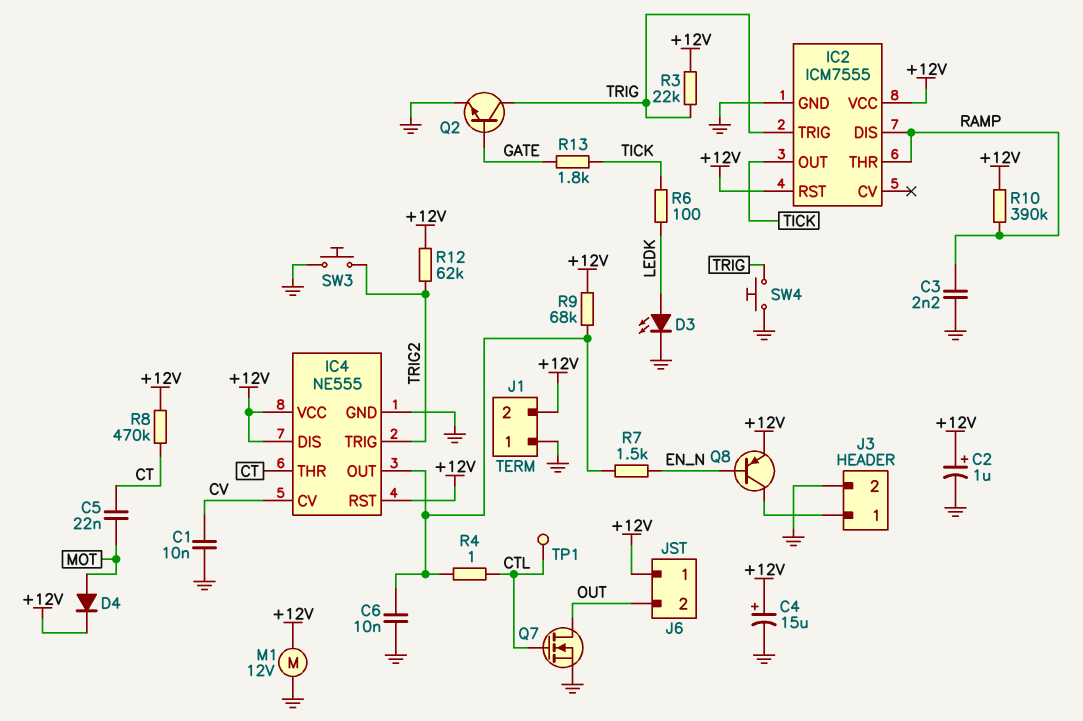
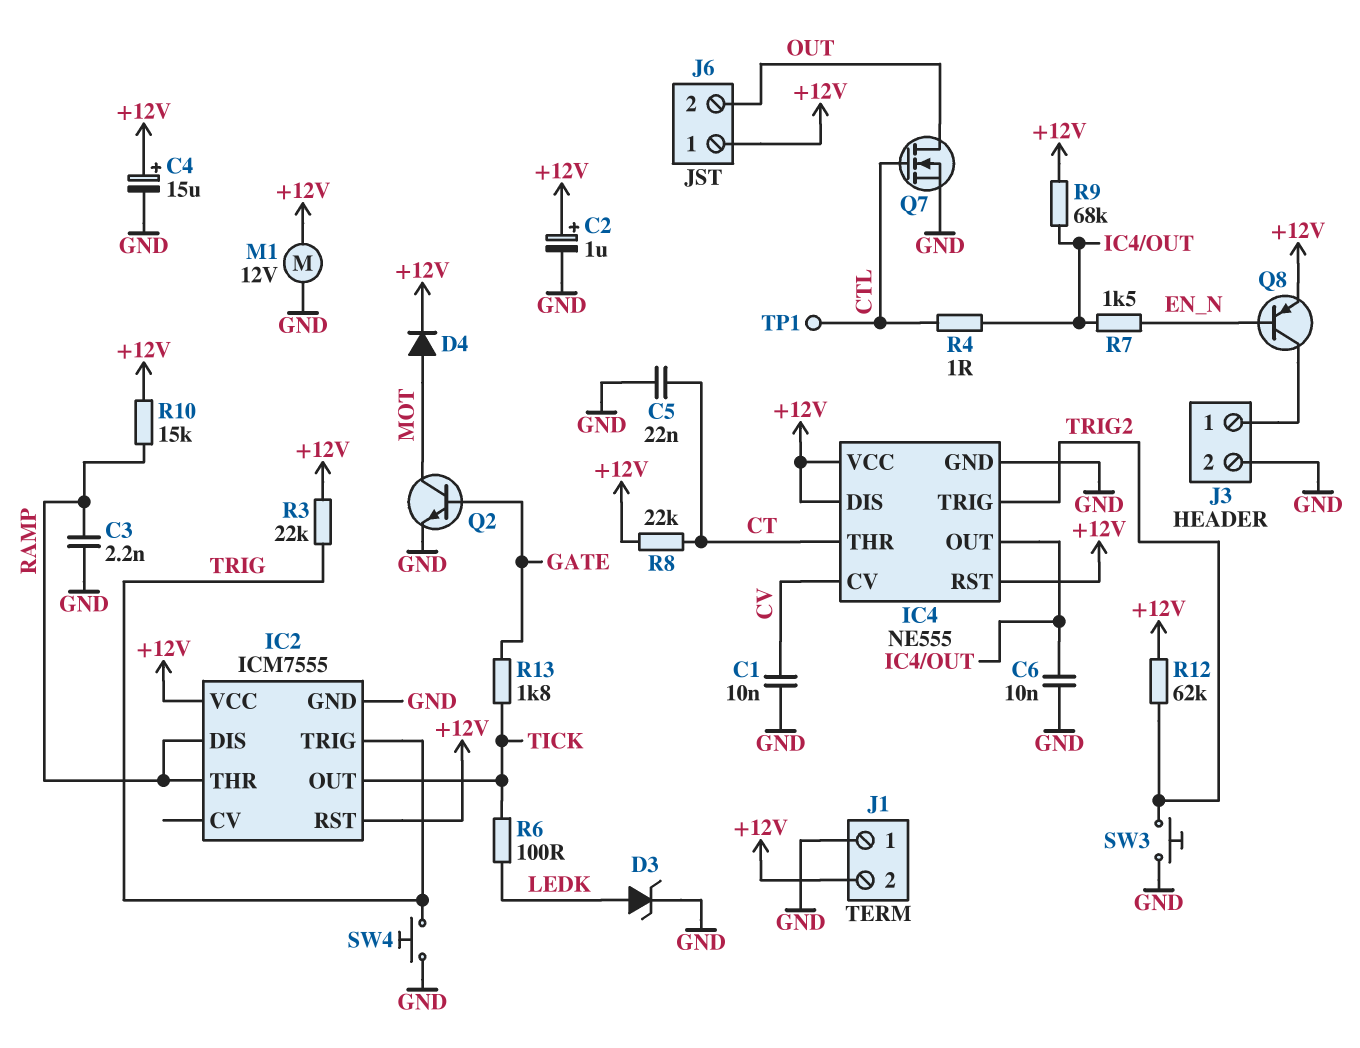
C5: 22nF (CT, MOT) -> 22nF (CT, GND)
D3: LED (A LEDK, K GND) -> zener (A LEDK, K GND)
Q2: NPN (B GATE, C TRIG, E GND) -> NPN (B GATE, C MOT, E GND)
R8: 470k (+12V, CT) -> 22k (+12V, CT)
R10: 390k (+12V, RAMP) -> 15k (+12V, RAMP)

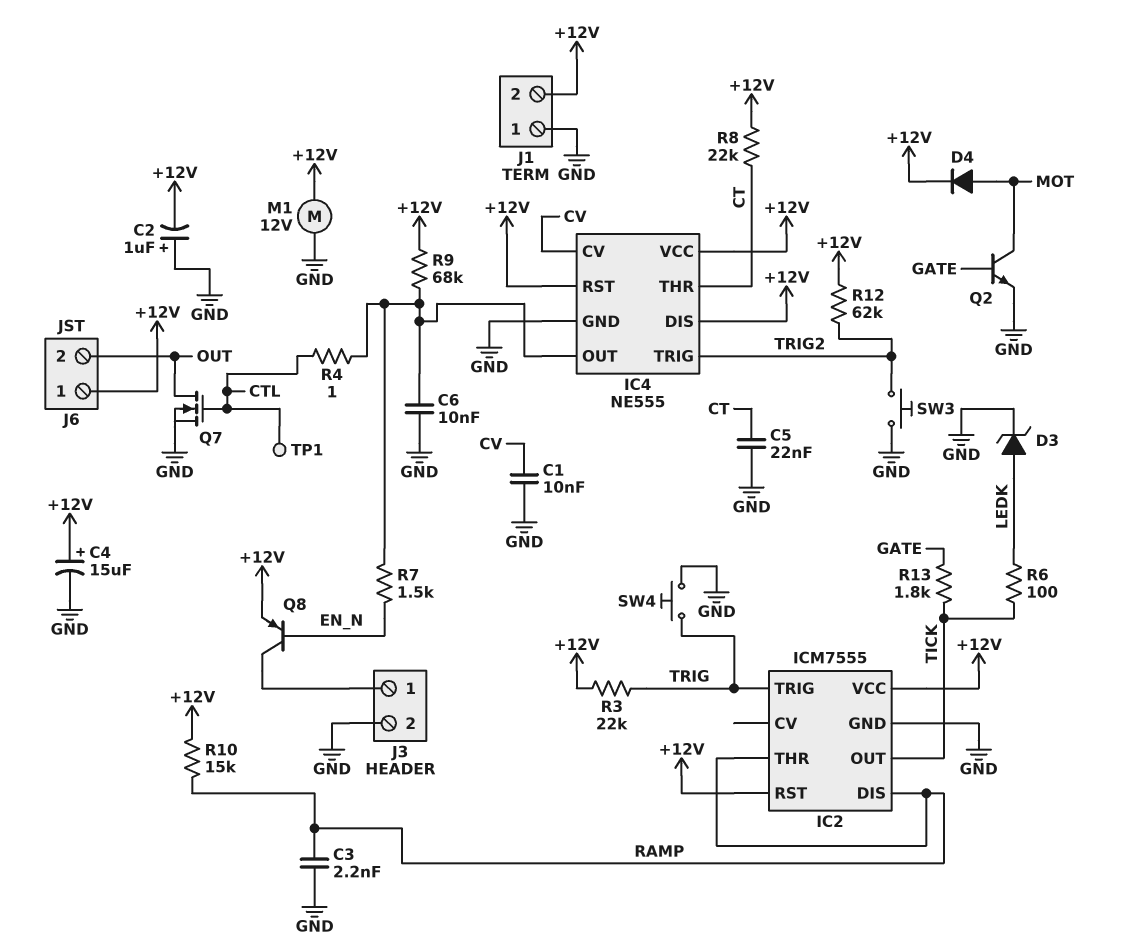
C2: 1uF (plus +12V, minus GND) -> 1uF (plus GND, minus +12V)

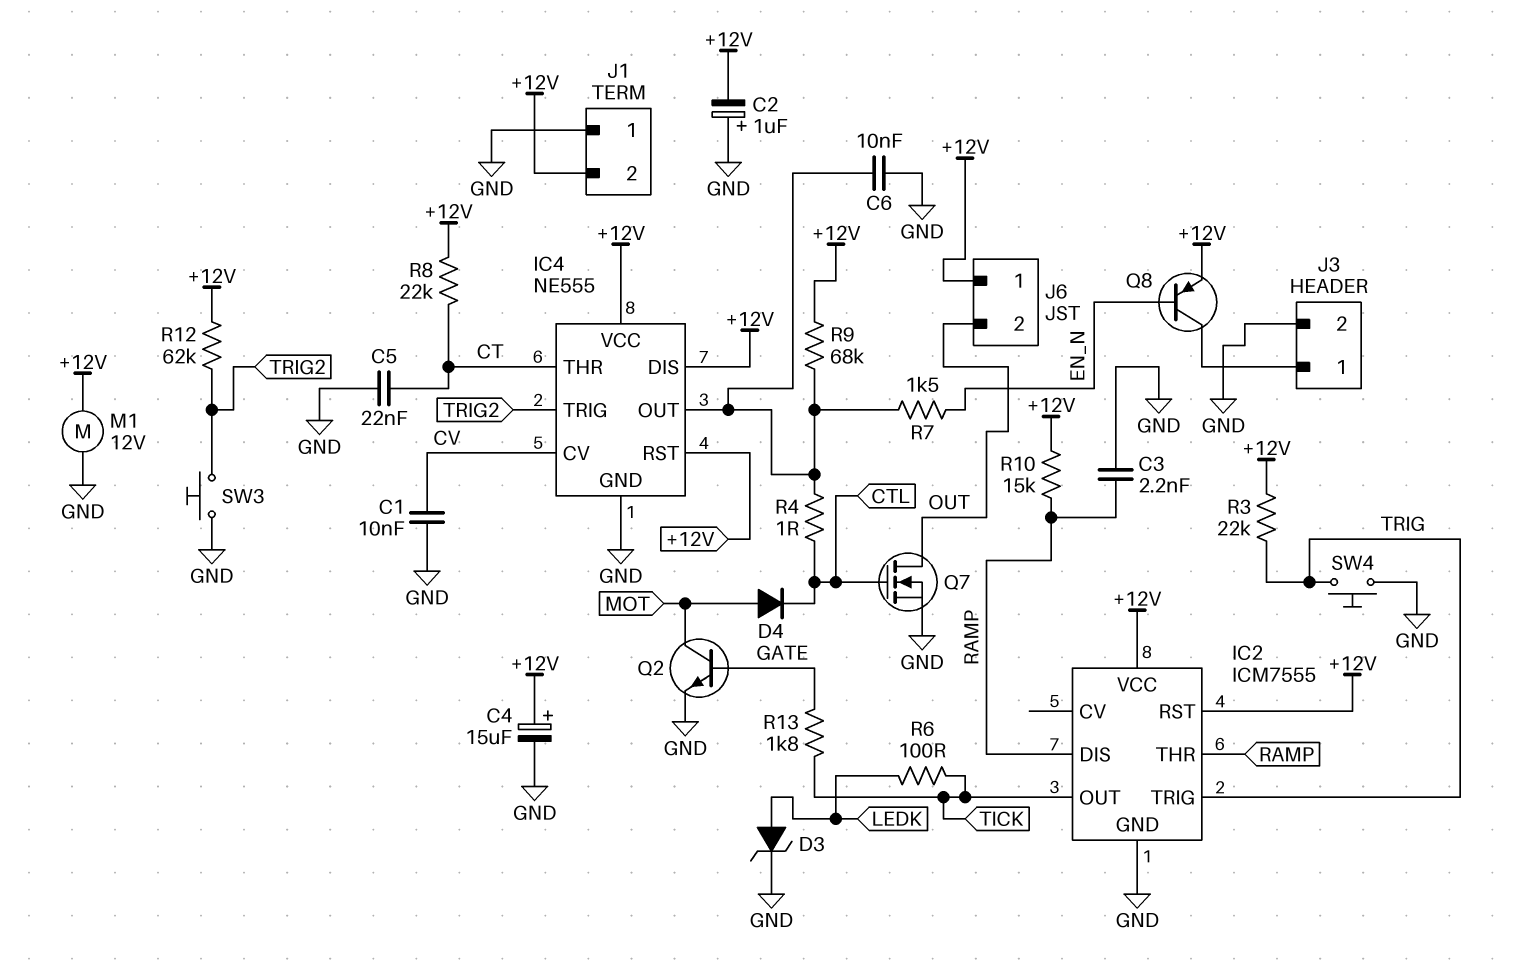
D4: diode (A MOT, K +12V) -> diode (A MOT, K CTL)
TP1: test point (CTL) -> none

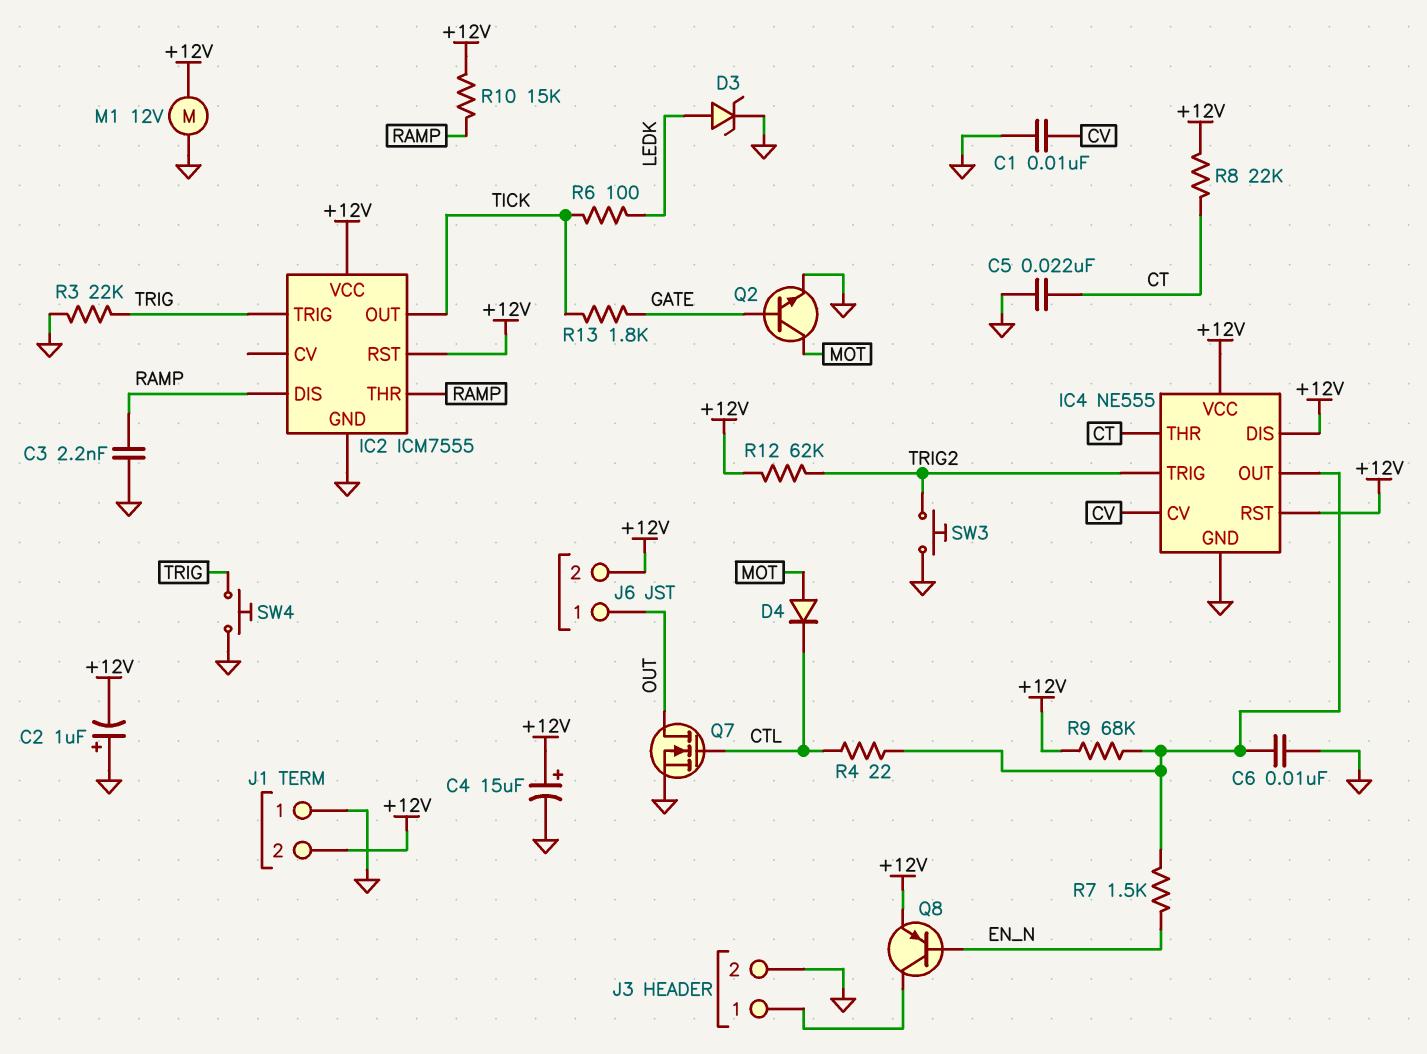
J6 pin 1: +12V -> OUT
J6 pin 2: OUT -> +12V
R3: 22k (+12V, TRIG) -> 22k (GND, TRIG)
R4: 1 (CTL, IC4/OUT) -> 22 (CTL, IC4/OUT)

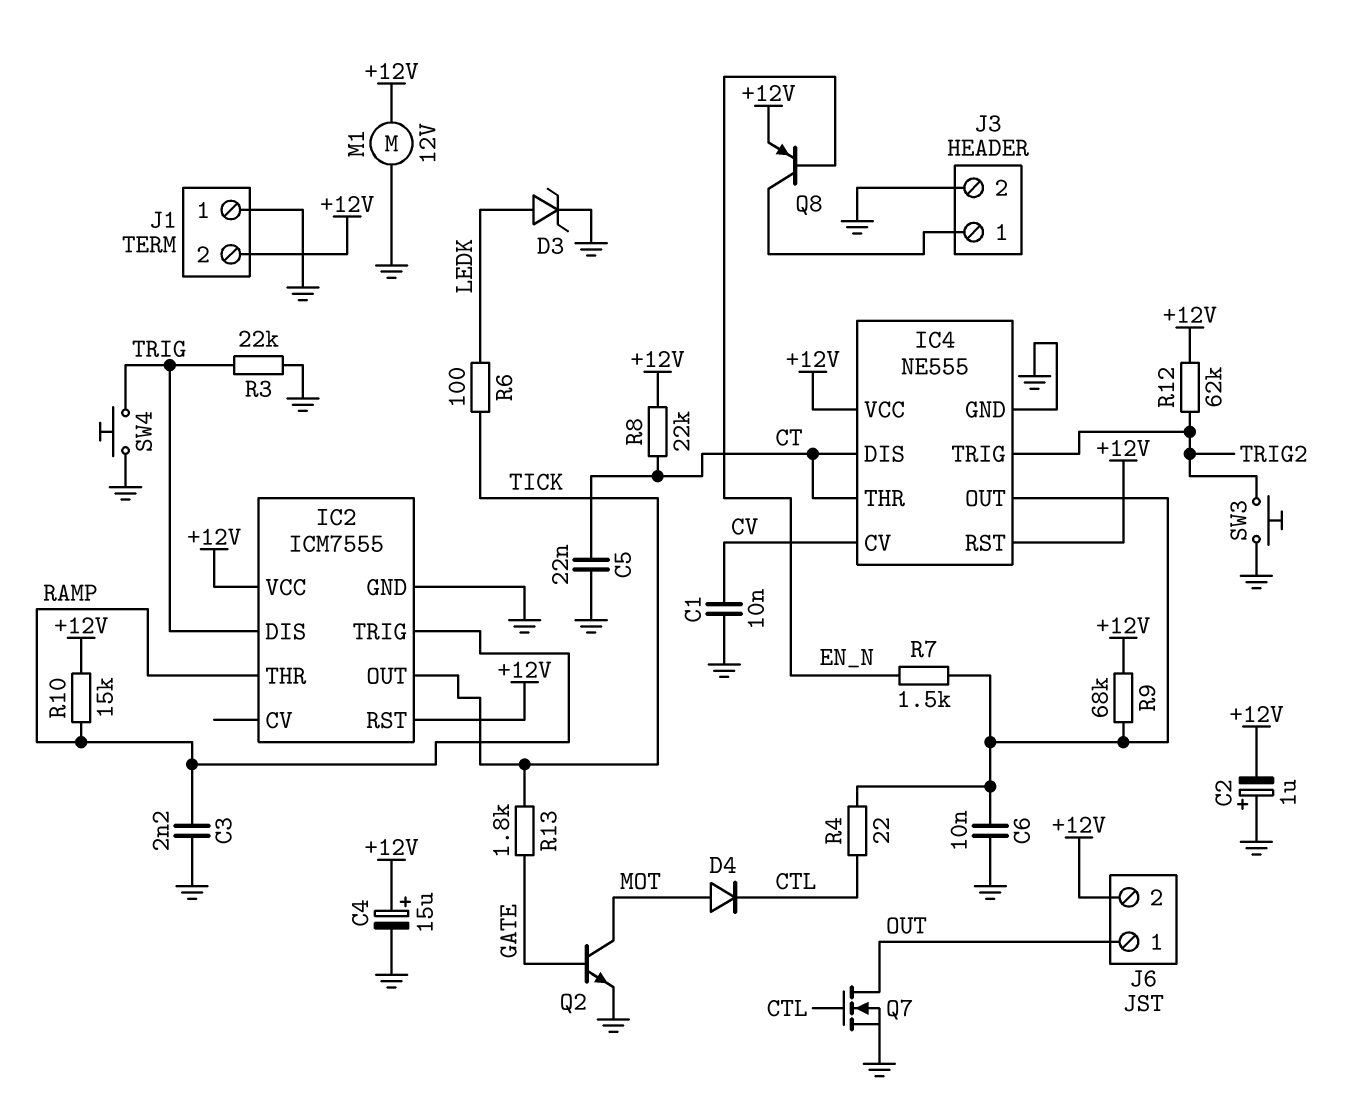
IC2 pin DIS: RAMP -> TRIG
IC2 pin TRIG: TRIG -> RAMP
IC4 pin DIS: +12V -> CT

